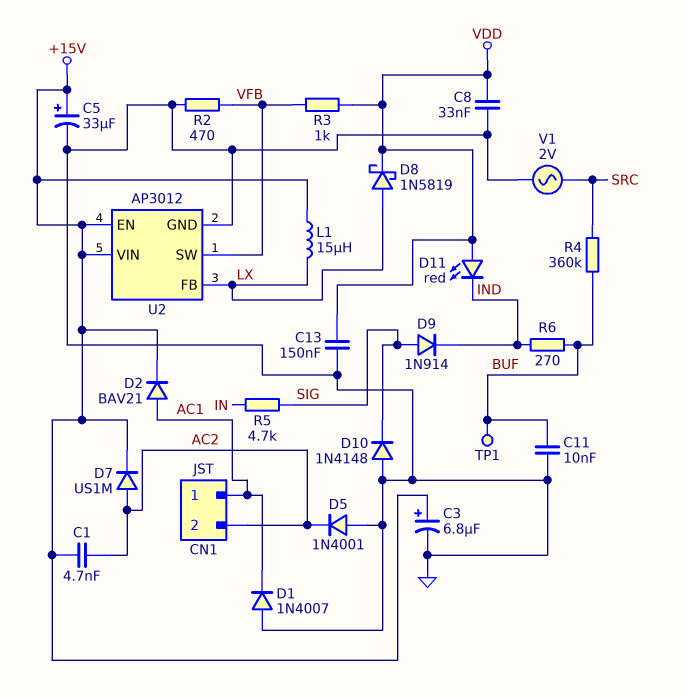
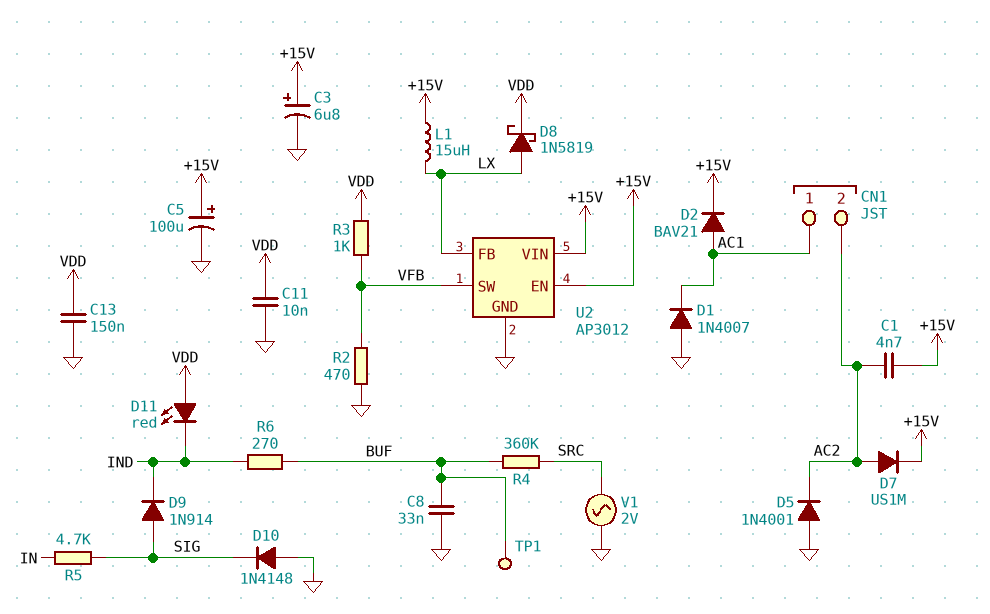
C5: 33uF (plus +15V, minus GND) -> 100uF (plus +15V, minus GND)
C8: 33nF (GND, VDD) -> 33nF (BUF, GND)
C11: 10nF (BUF, GND) -> 10nF (GND, VDD)

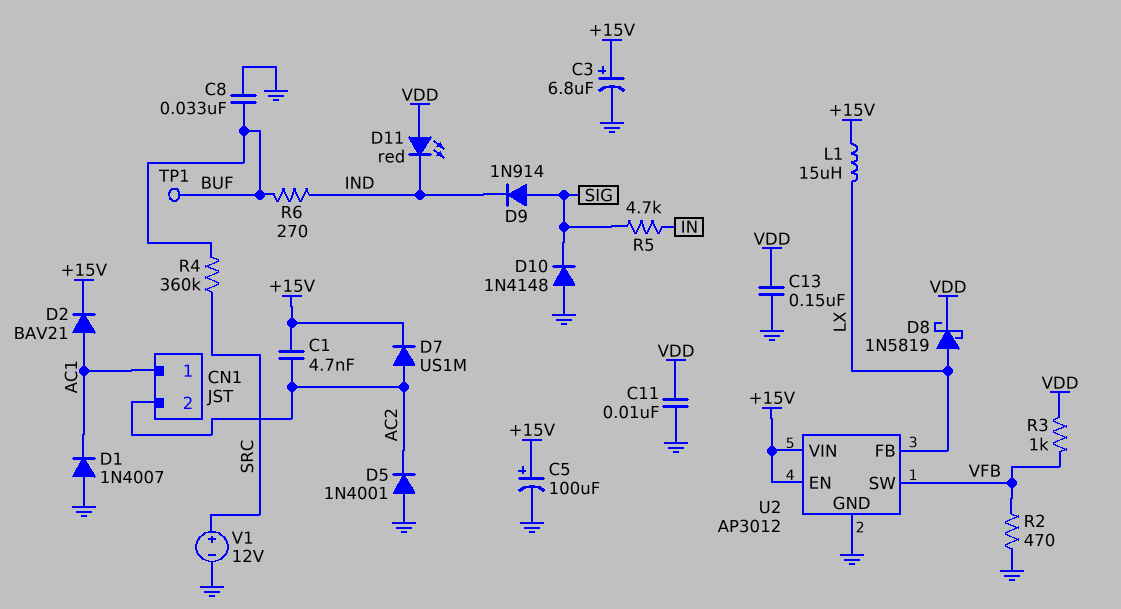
V1: AC 2V (GND, SRC) -> 12V (plus SRC, minus GND)

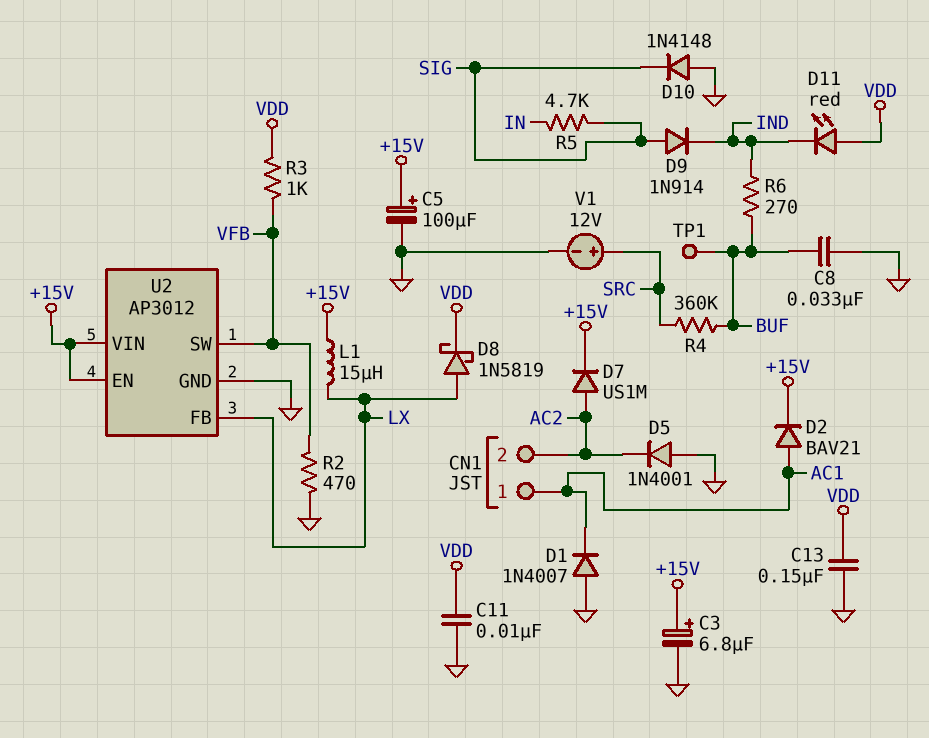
C1: 4.7nF (+15V, AC2) -> none

